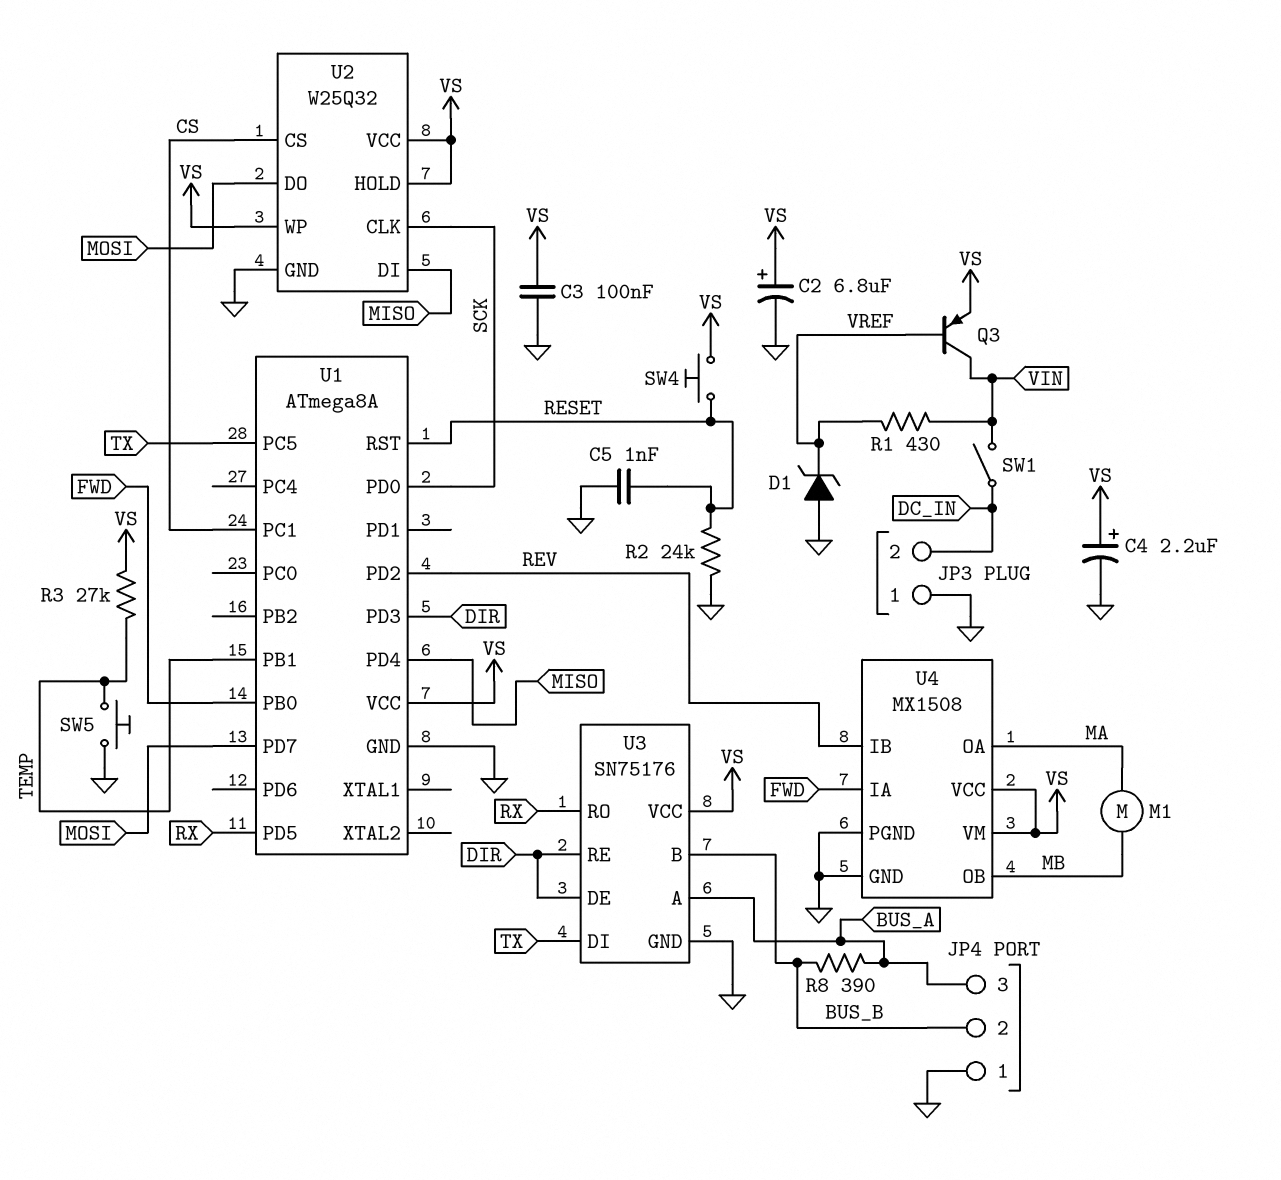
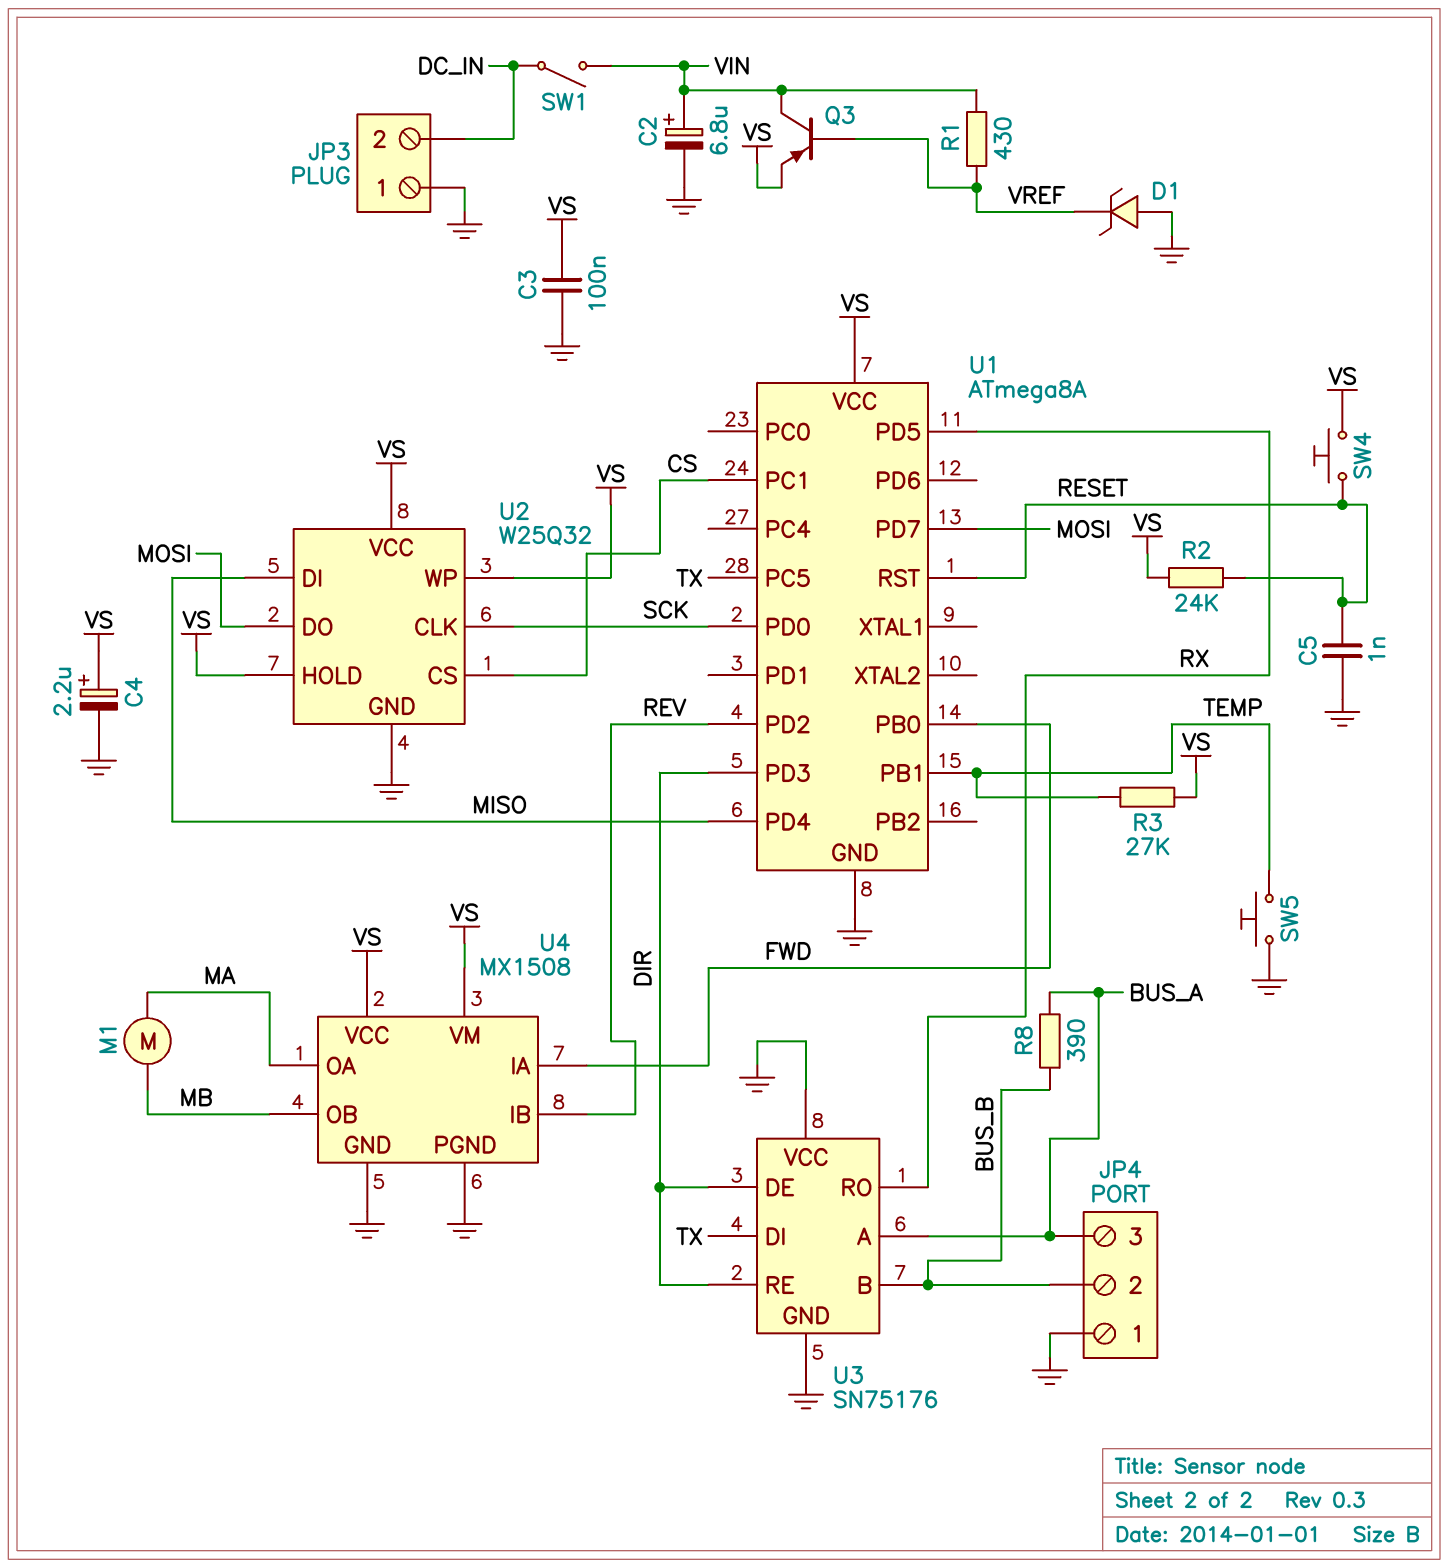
C2: 6.8uF (plus VS, minus GND) -> 6.8uF (plus VIN, minus GND)
R2: 24k (GND, RESET) -> 24k (RESET, VS)
U3 pin VCC: VS -> GND

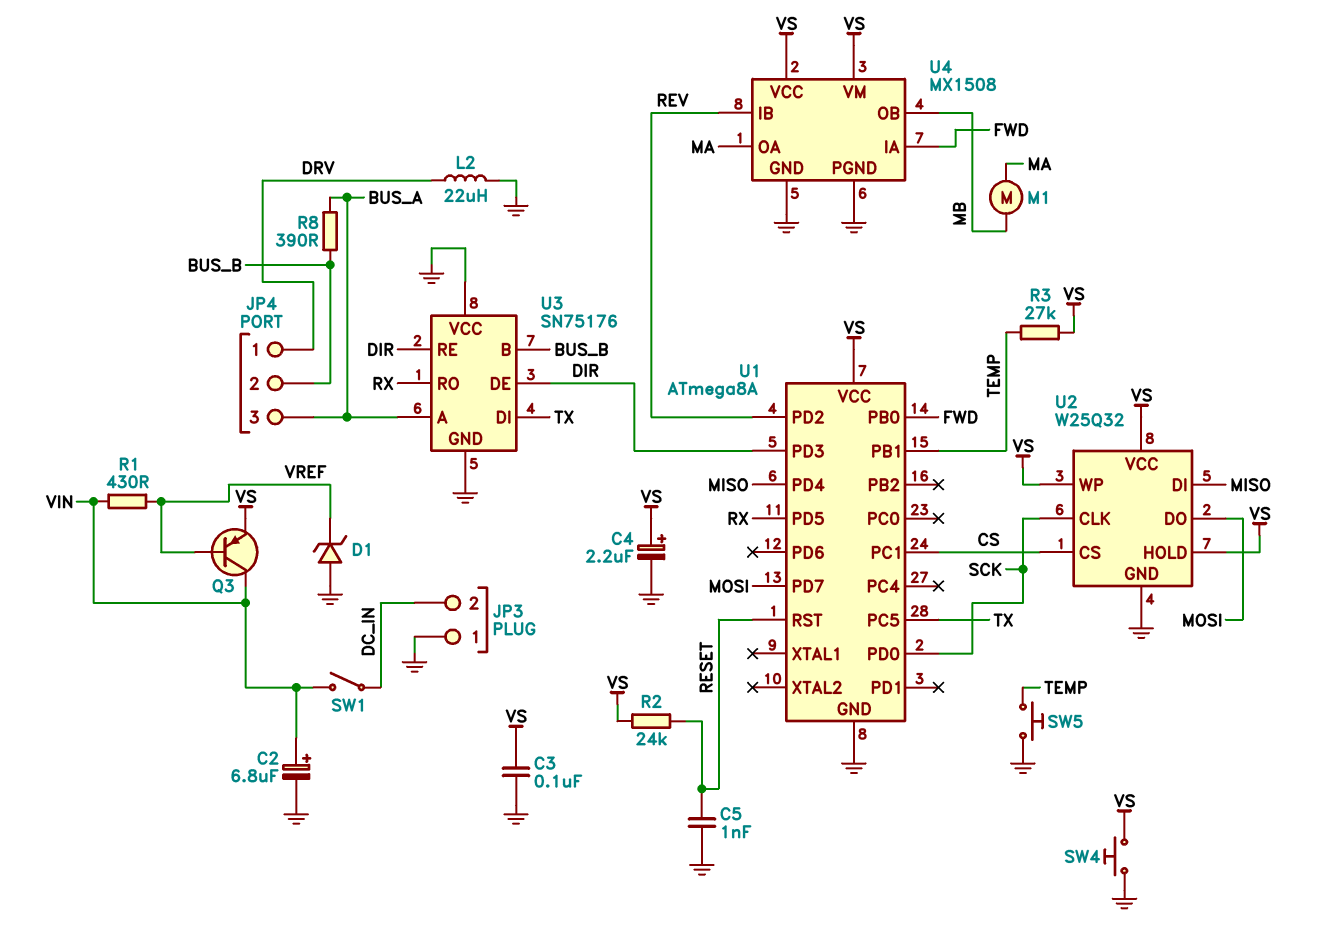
JP4 pin 1: GND -> DRV
L2: none -> 22uH (DRV, GND)
SW4: button (RESET, VS) -> button (GND, VS)

